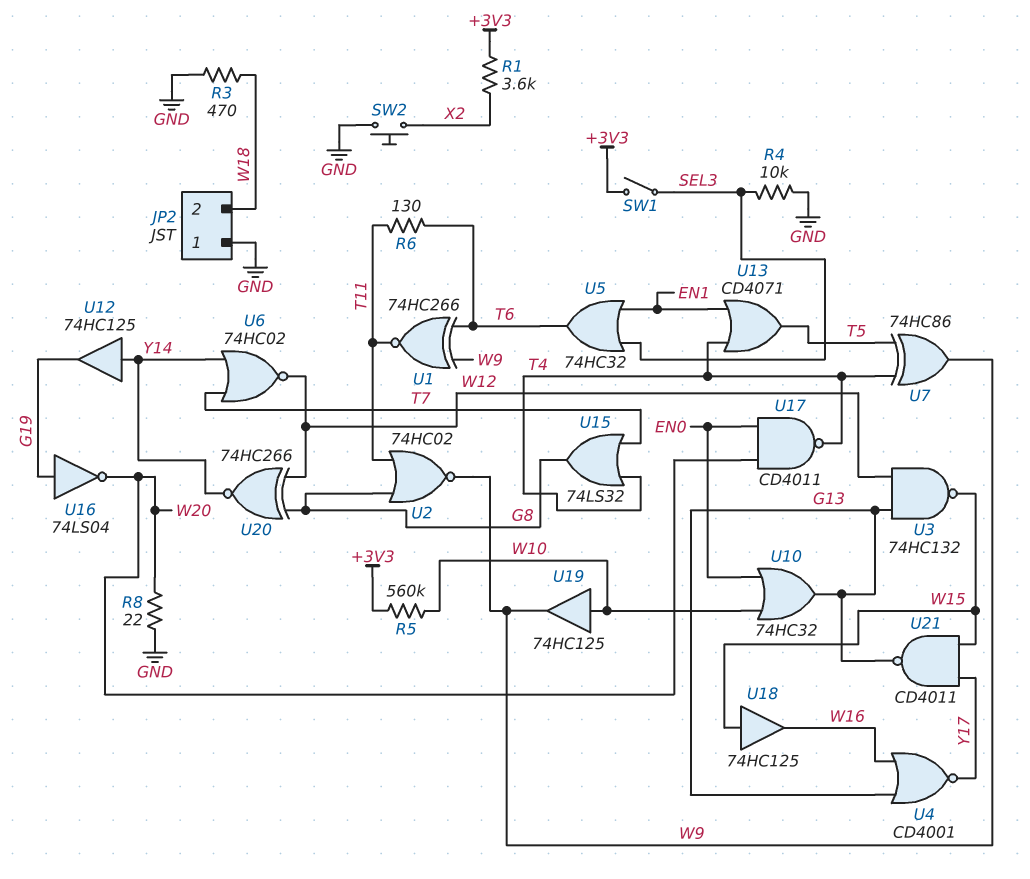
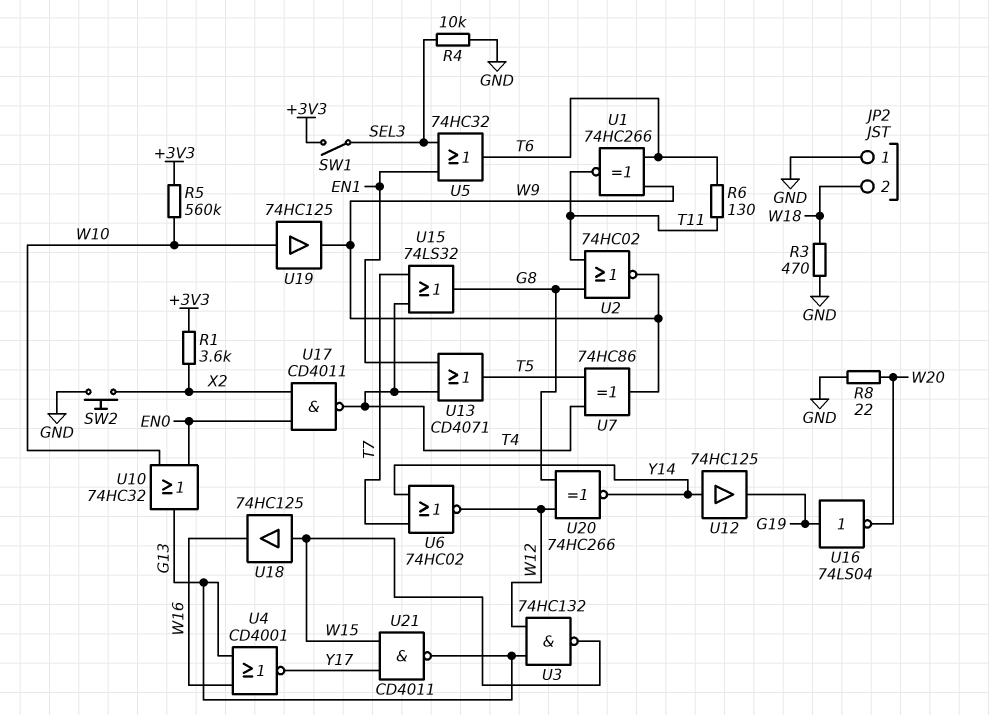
U17: NAND CD4011 (in EN0, in W20, out T4) -> NAND CD4011 (in EN0, in X2, out T4)

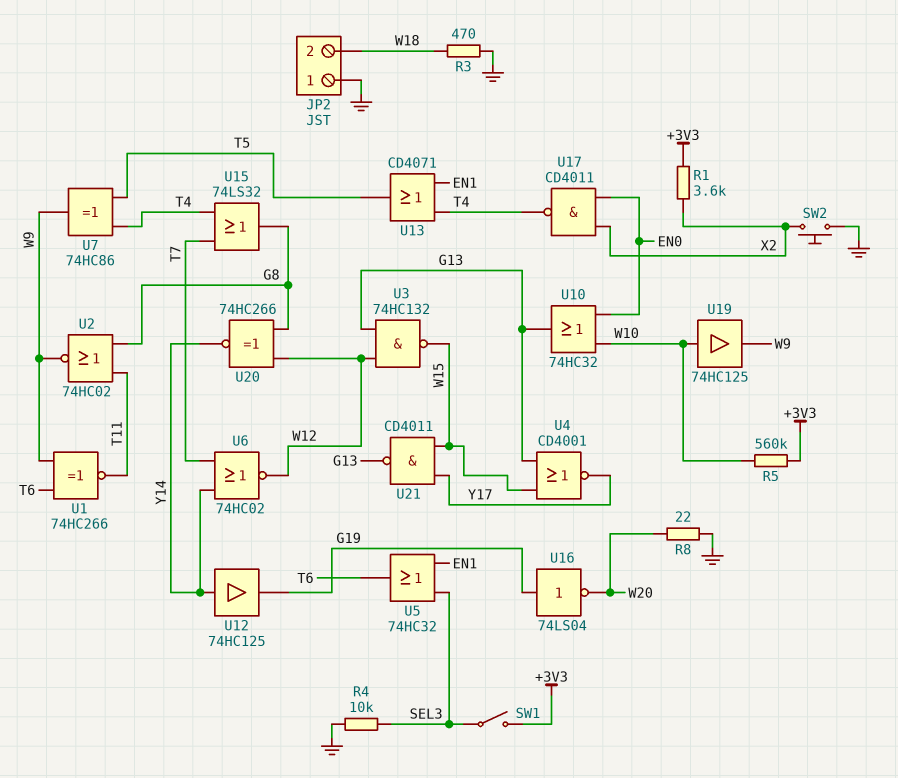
R6: 130 (T6, T11) -> none
U4: NOR CD4001 (in G13, in W16, out Y17) -> NOR CD4001 (in G13, in W15, out Y17)
U18: buffer 74HC125 (in W15, out W16) -> none

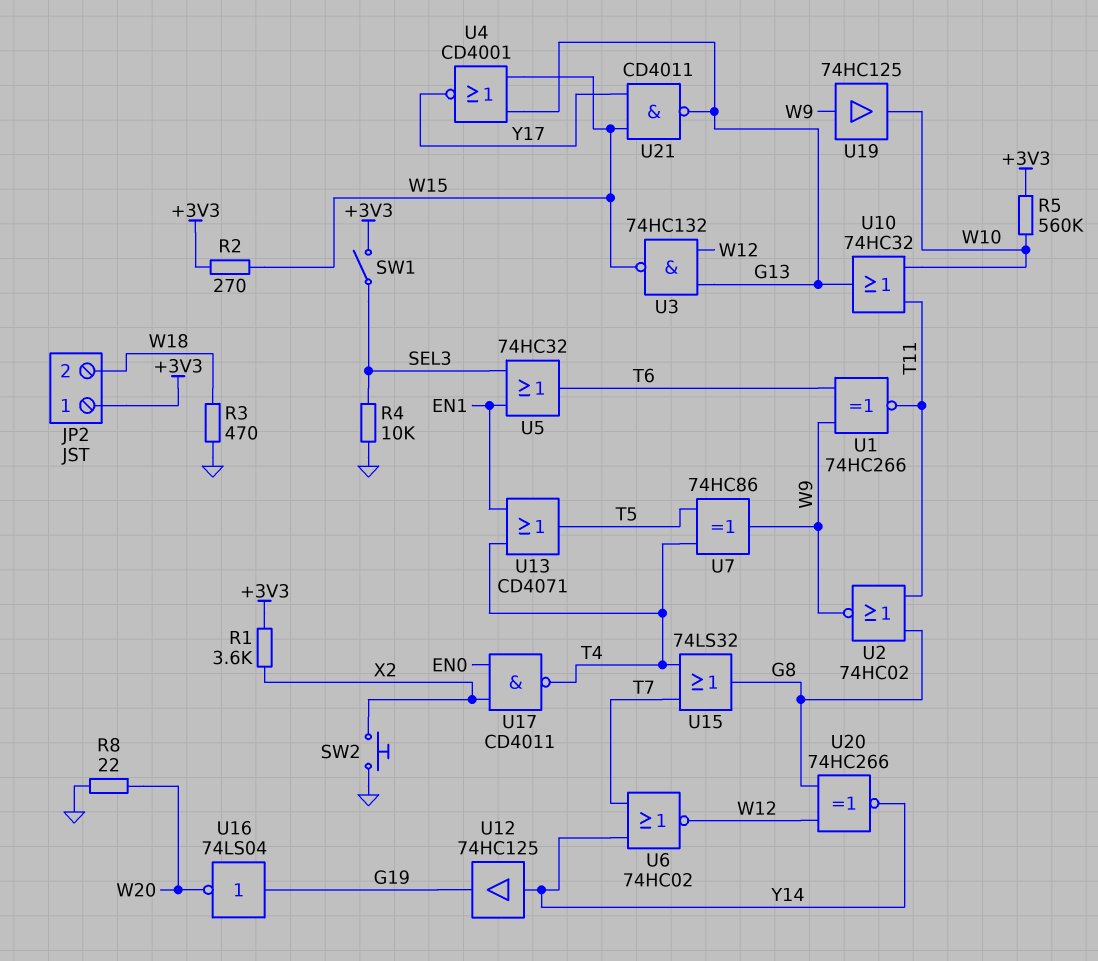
JP2 pin 1: GND -> +3V3
R2: none -> 270 (+3V3, W15)
U10: OR 74HC32 (in EN0, in W10, out G13) -> OR 74HC32 (in T11, in W10, out G13)
U19: buffer 74HC125 (in W10, out W9) -> buffer 74HC125 (in W9, out W10)

